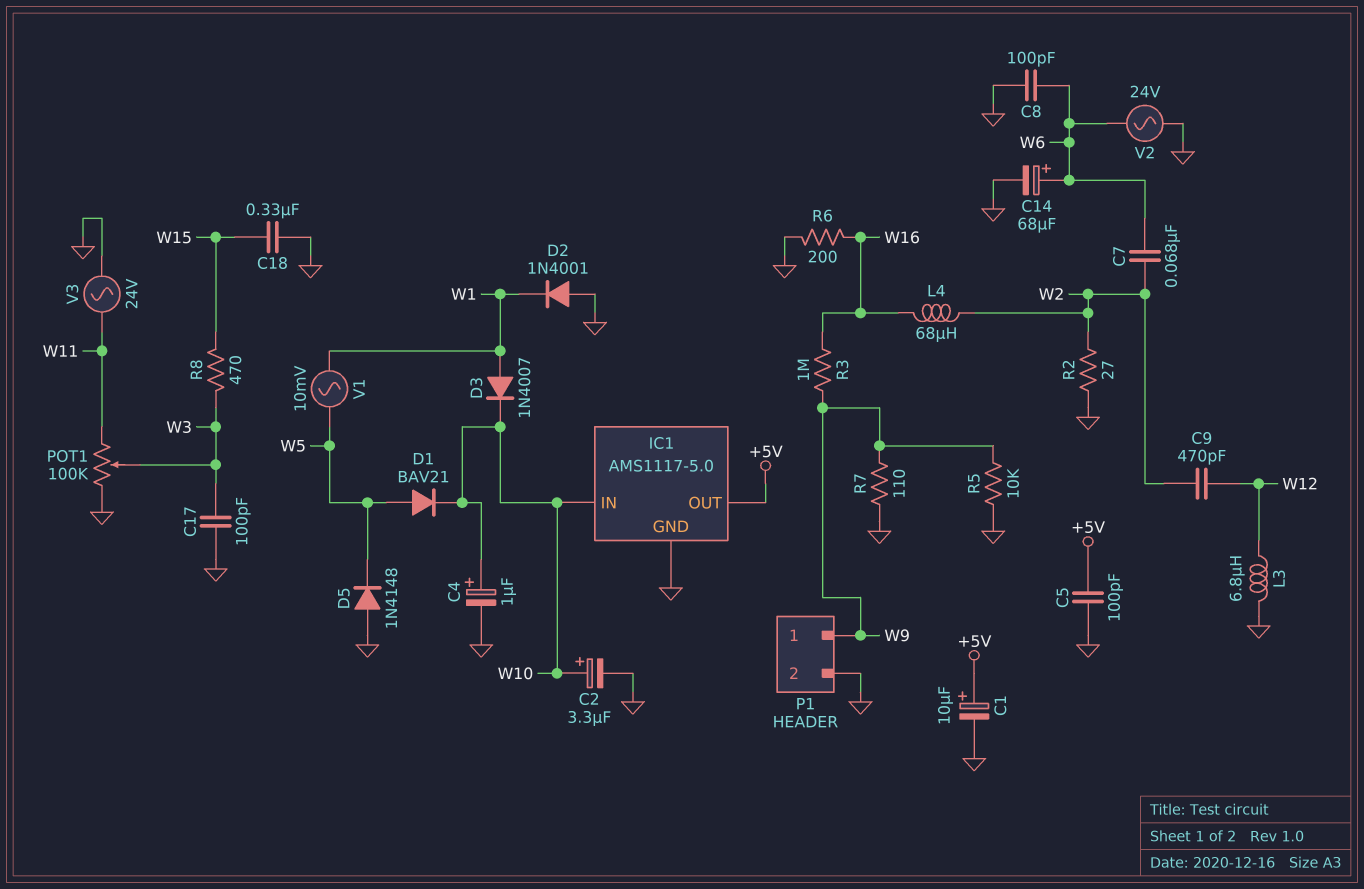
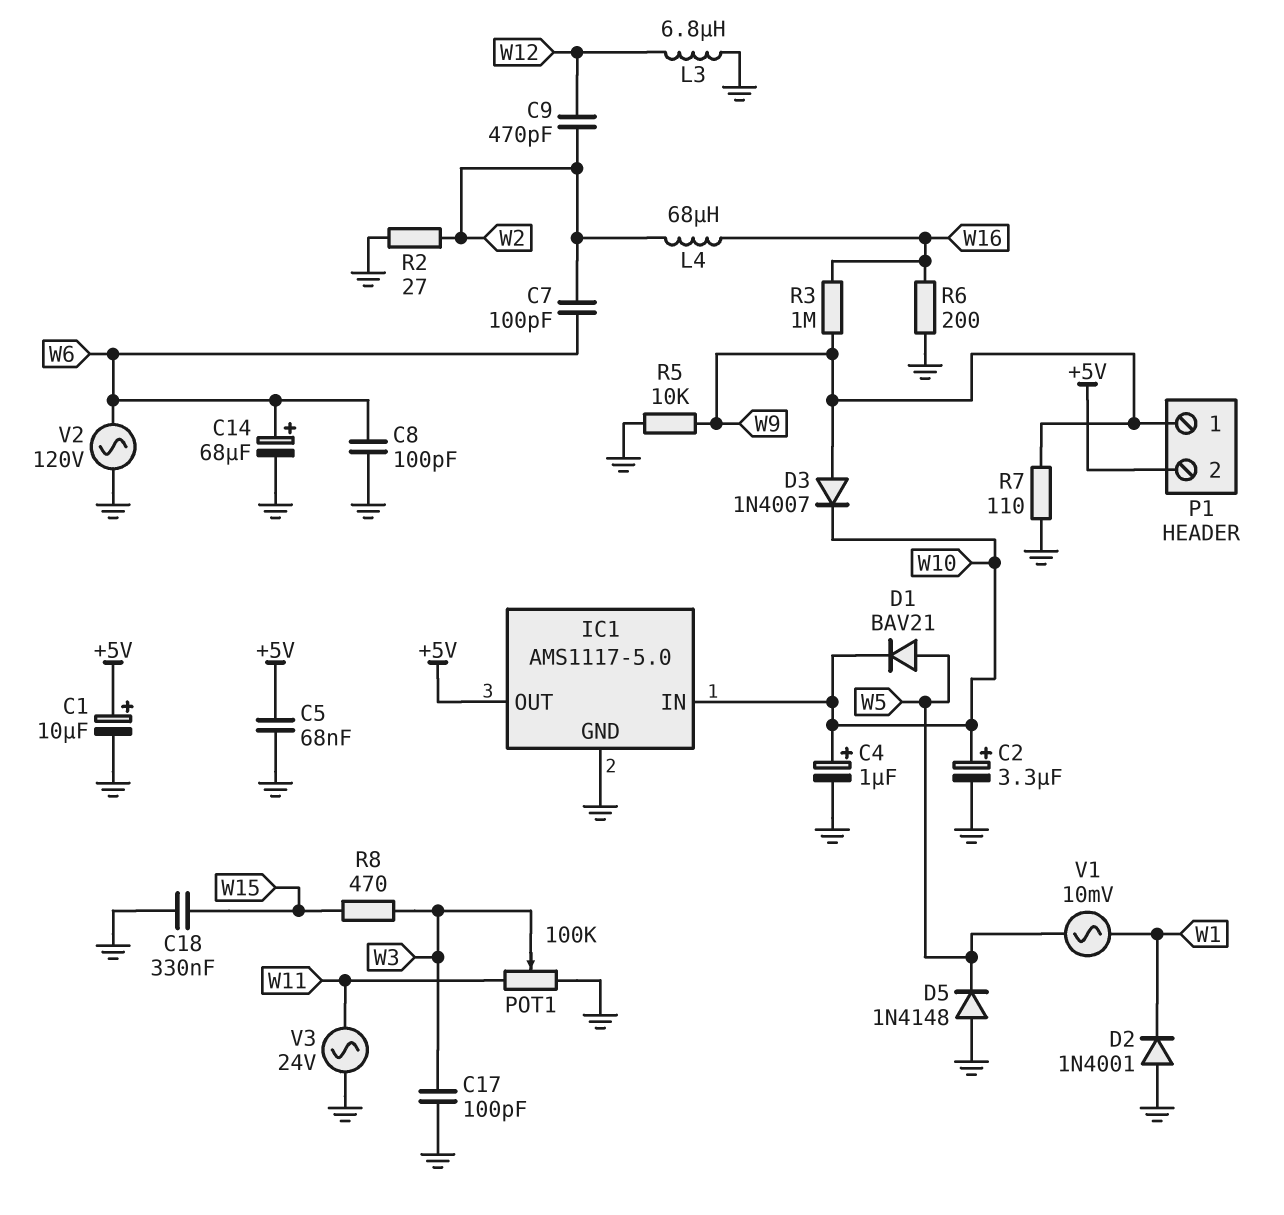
C5: 100pF (+5V, GND) -> 68nF (+5V, GND)
C7: 68nF (W2, W6) -> 100pF (W2, W6)
D3: diode 1N4007 (A W1, K W10) -> diode 1N4007 (A W9, K W10)
P1 pin 2: GND -> +5V
V2: AC 24V (GND, W6) -> AC 120V (GND, W6)

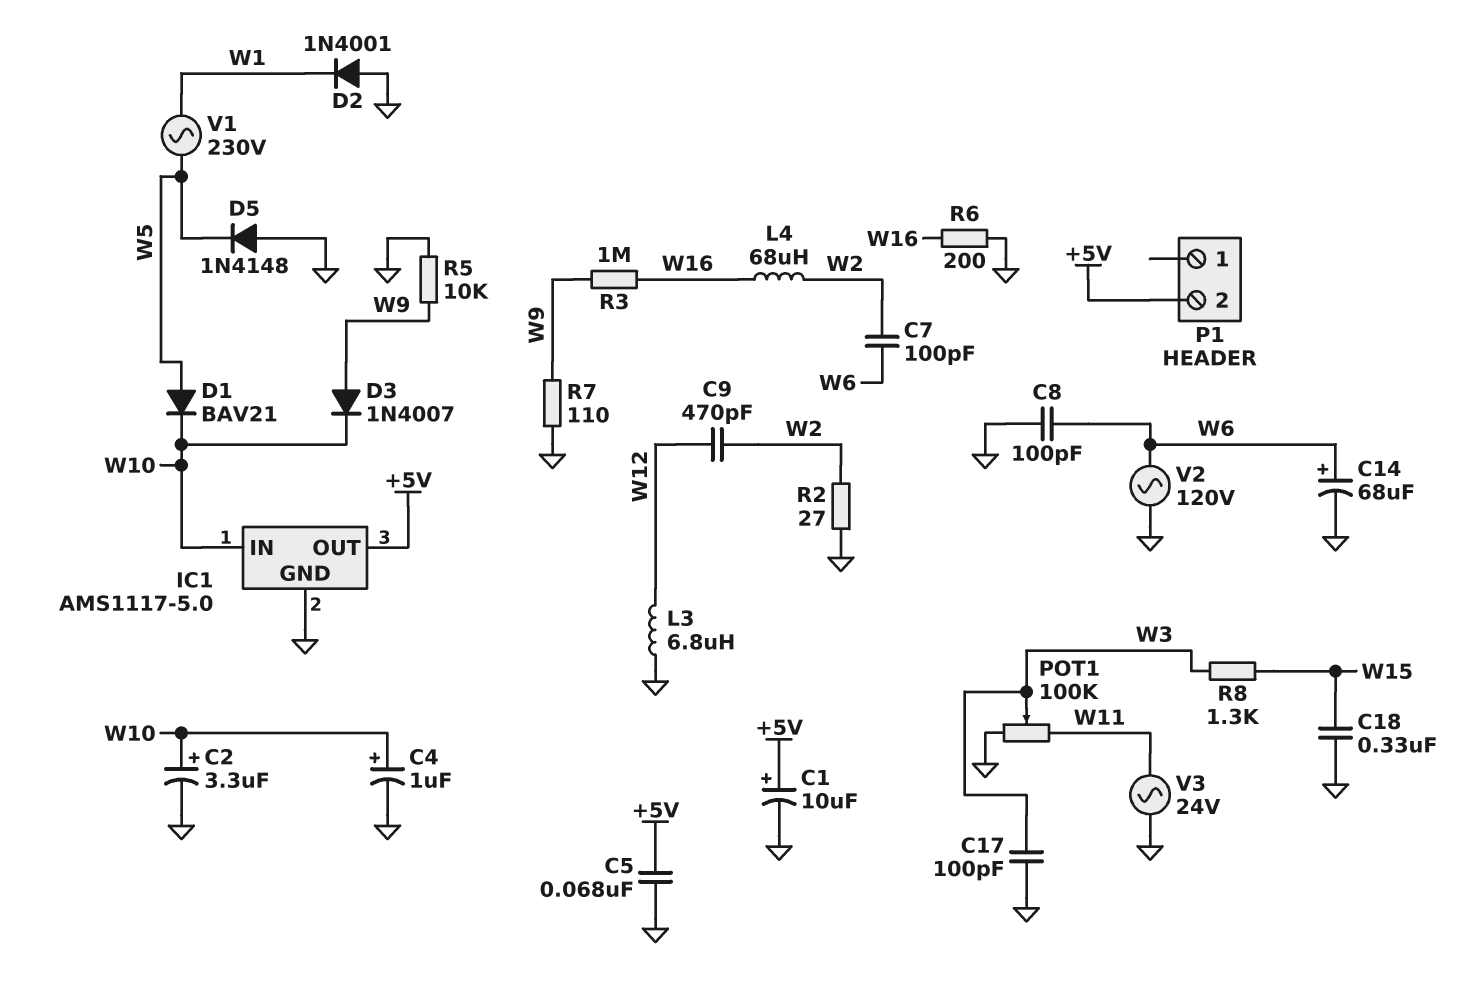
P1 pin 1: W9 -> none
R8: 470 (W3, W15) -> 1.3k (W3, W15)
V1: AC 10mV (W1, W5) -> AC 230V (W1, W5)

